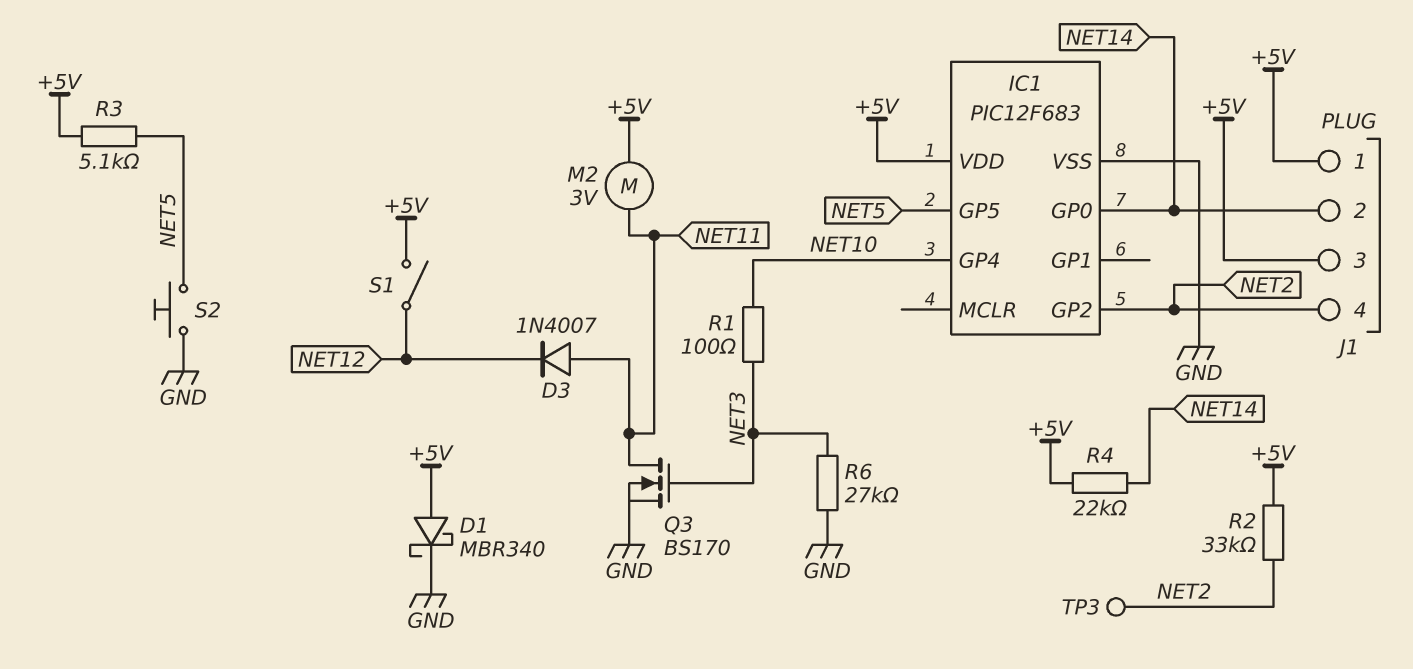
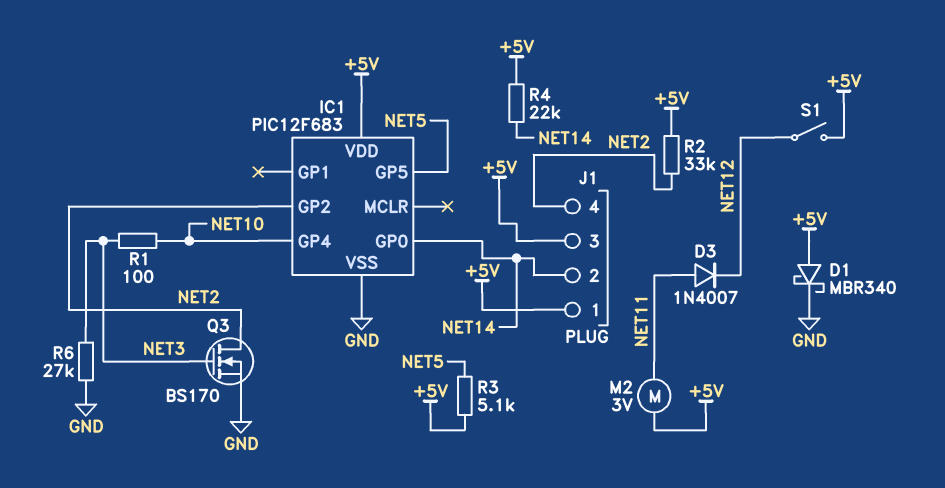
Q3: NMOS BS170 (G NET3, D NET11, S GND) -> NMOS BS170 (G NET3, D NET2, S GND)
S2: button (GND, NET5) -> none
TP3: test point (NET2) -> none

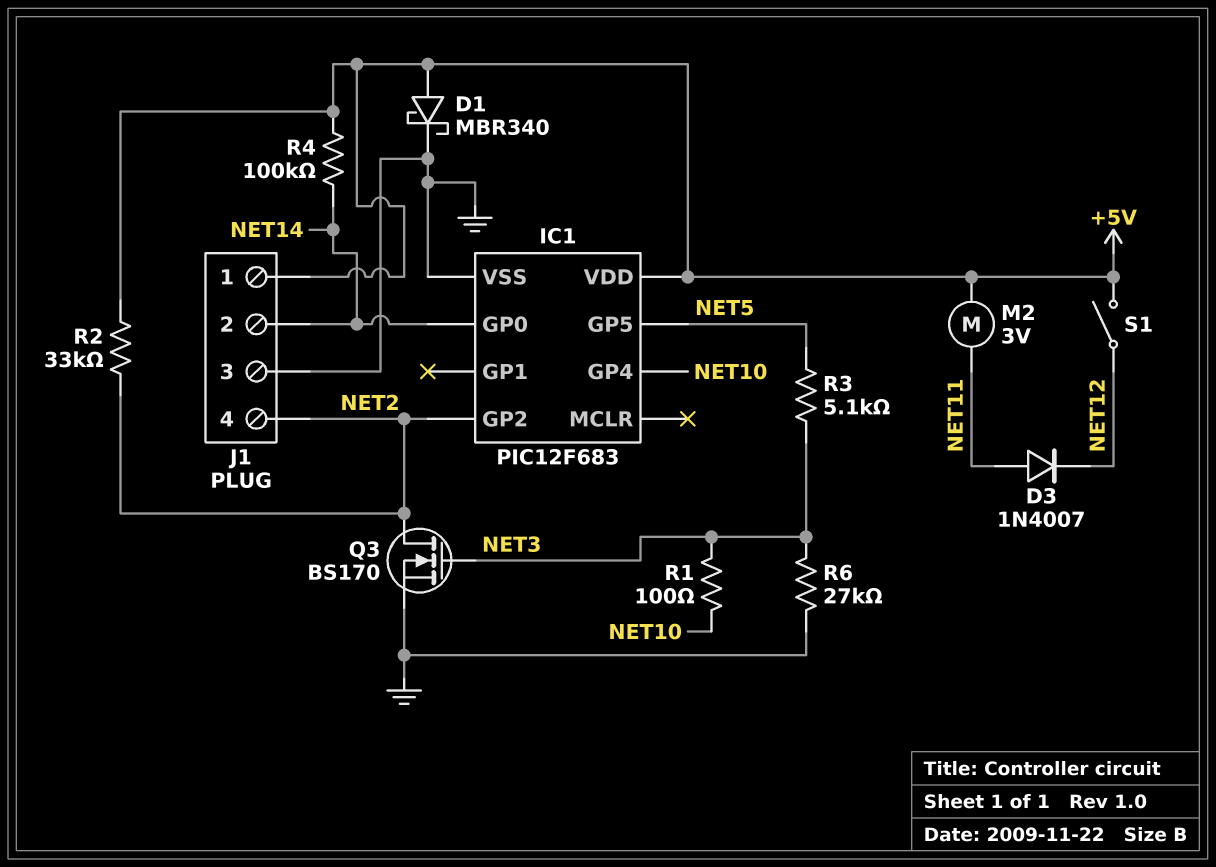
J1 pin 3: +5V -> GND
R3: 5.1k (+5V, NET5) -> 5.1k (NET3, NET5)
R4: 22k (+5V, NET14) -> 100k (+5V, NET14)

